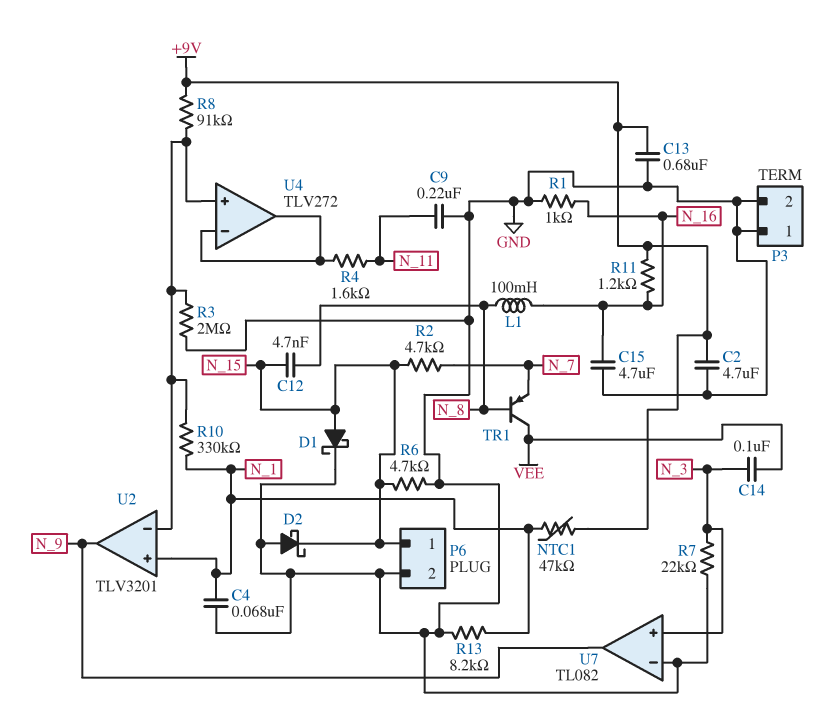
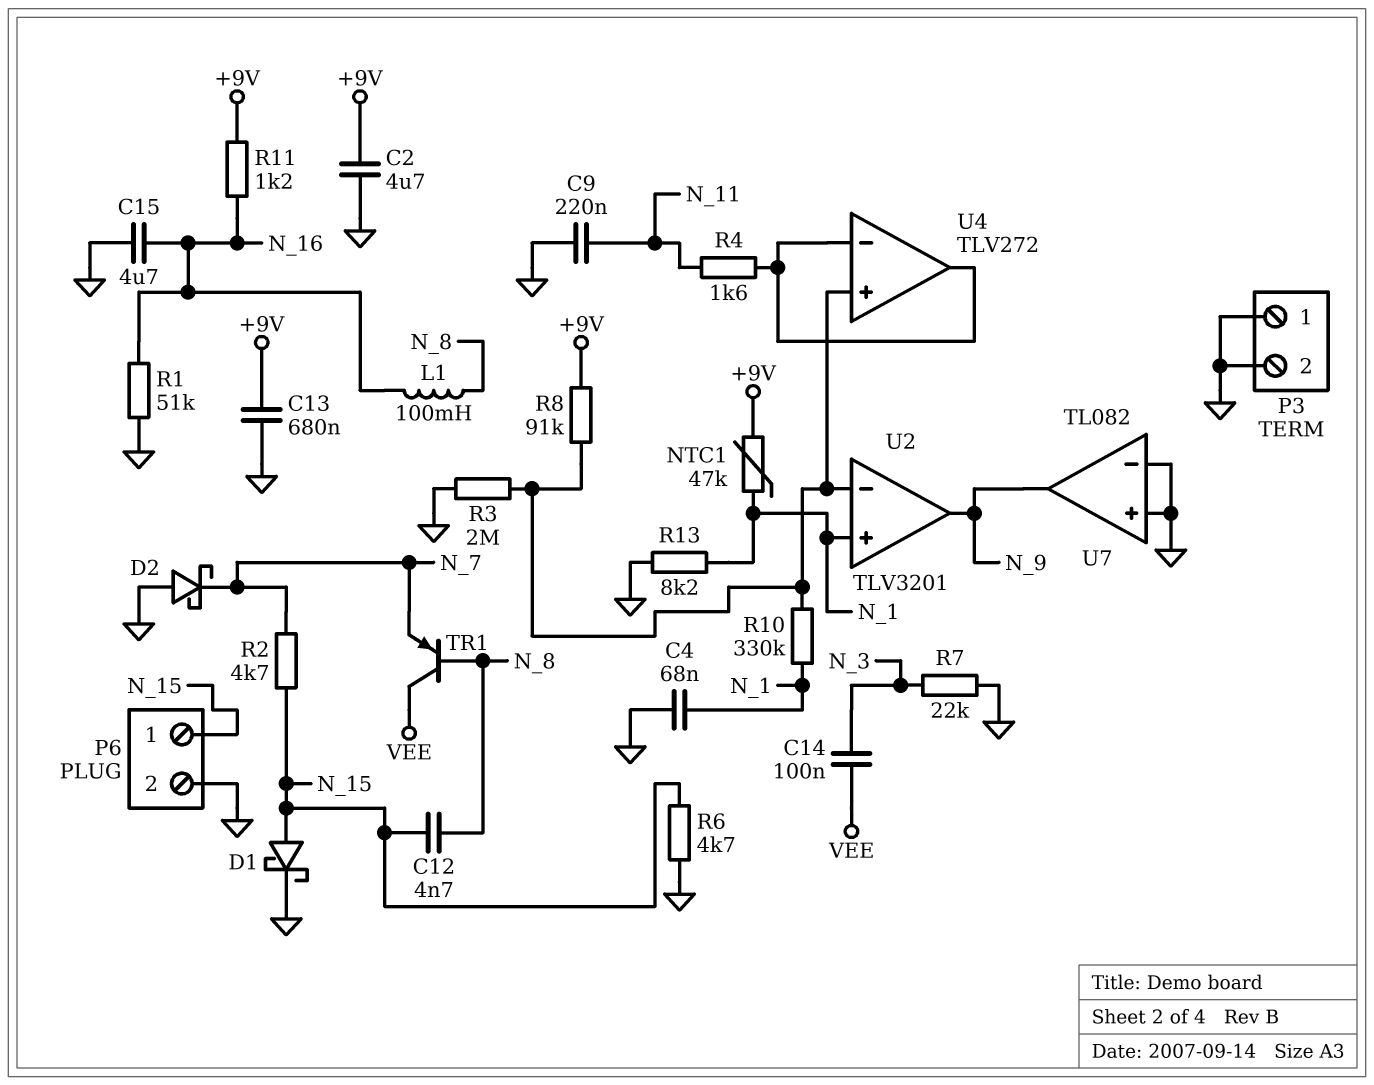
D2: schottky (A GND, K N_15) -> schottky (A GND, K N_7)
R1: 1k (GND, N_16) -> 51k (GND, N_16)
U7 pin in+: N_3 -> GND

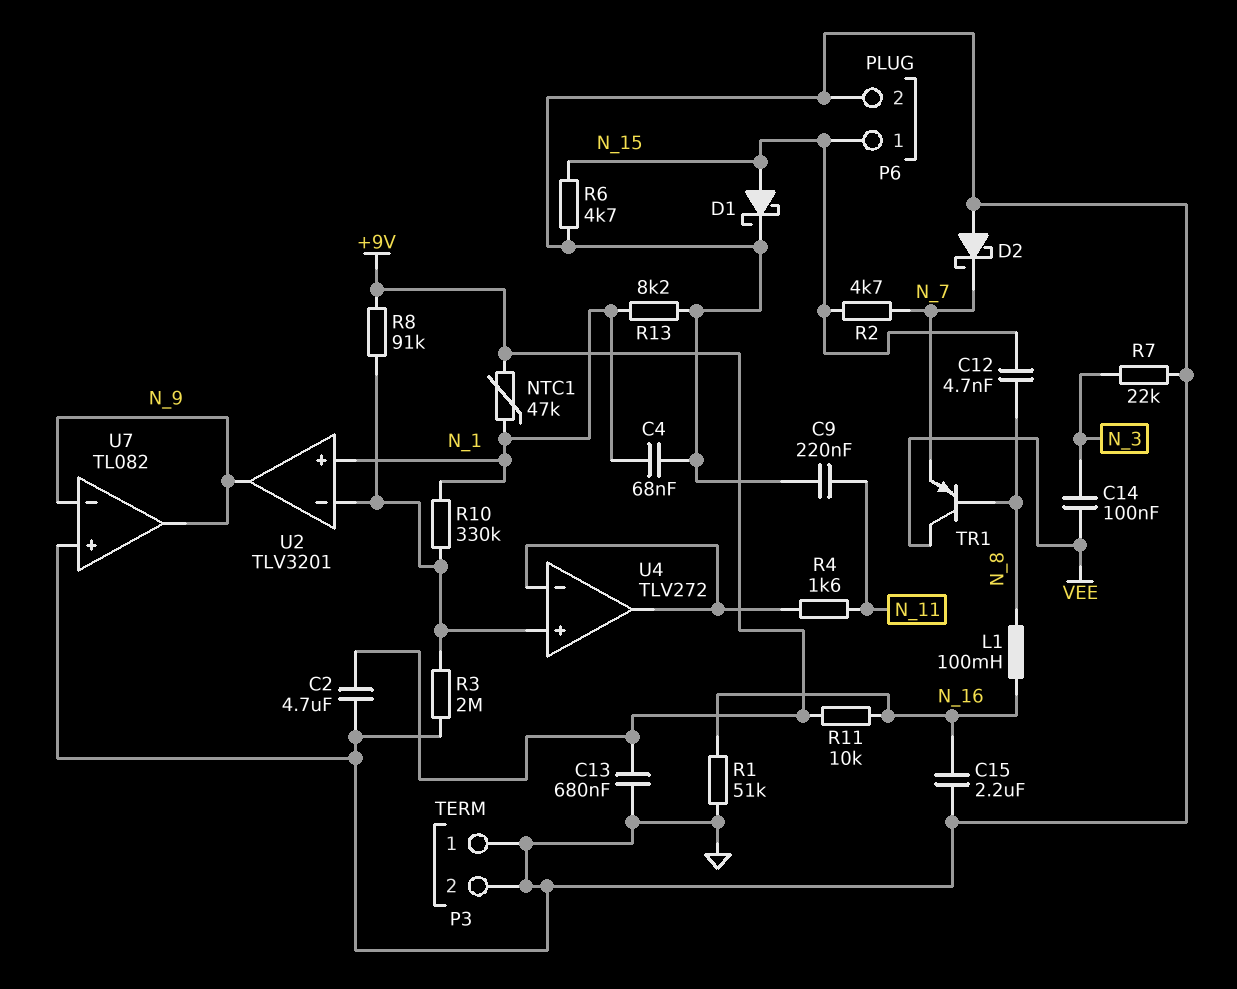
C15: 4.7uF (GND, N_16) -> 2.2uF (GND, N_16)
R11: 1.2k (+9V, N_16) -> 10k (+9V, N_16)
U7 pin in-: GND -> N_9

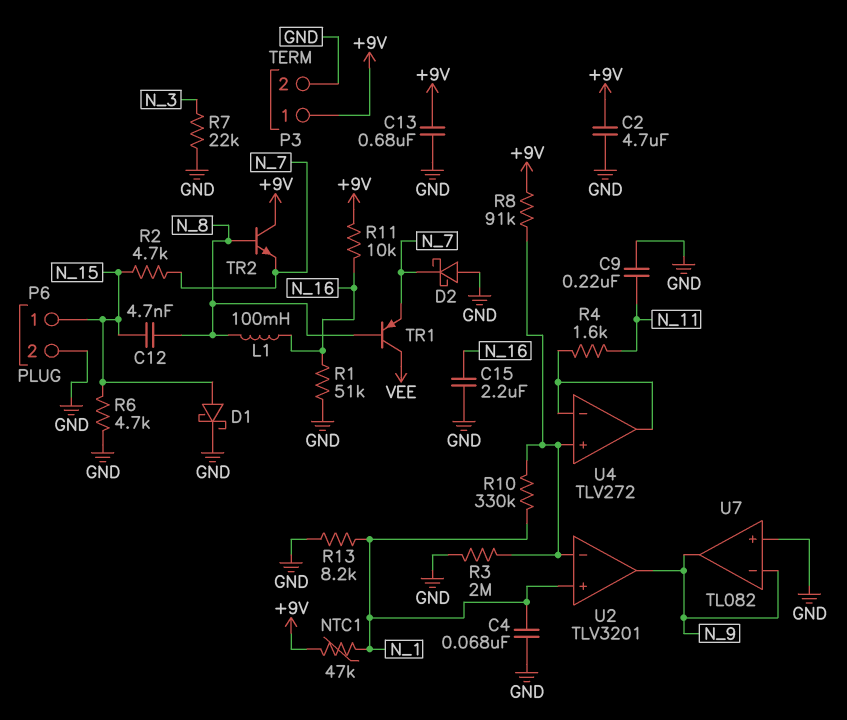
C14: 100nF (N_3, VEE) -> none
P3 pin 1: GND -> +9V
TR2: none -> NPN (B N_8, C +9V, E N_7)

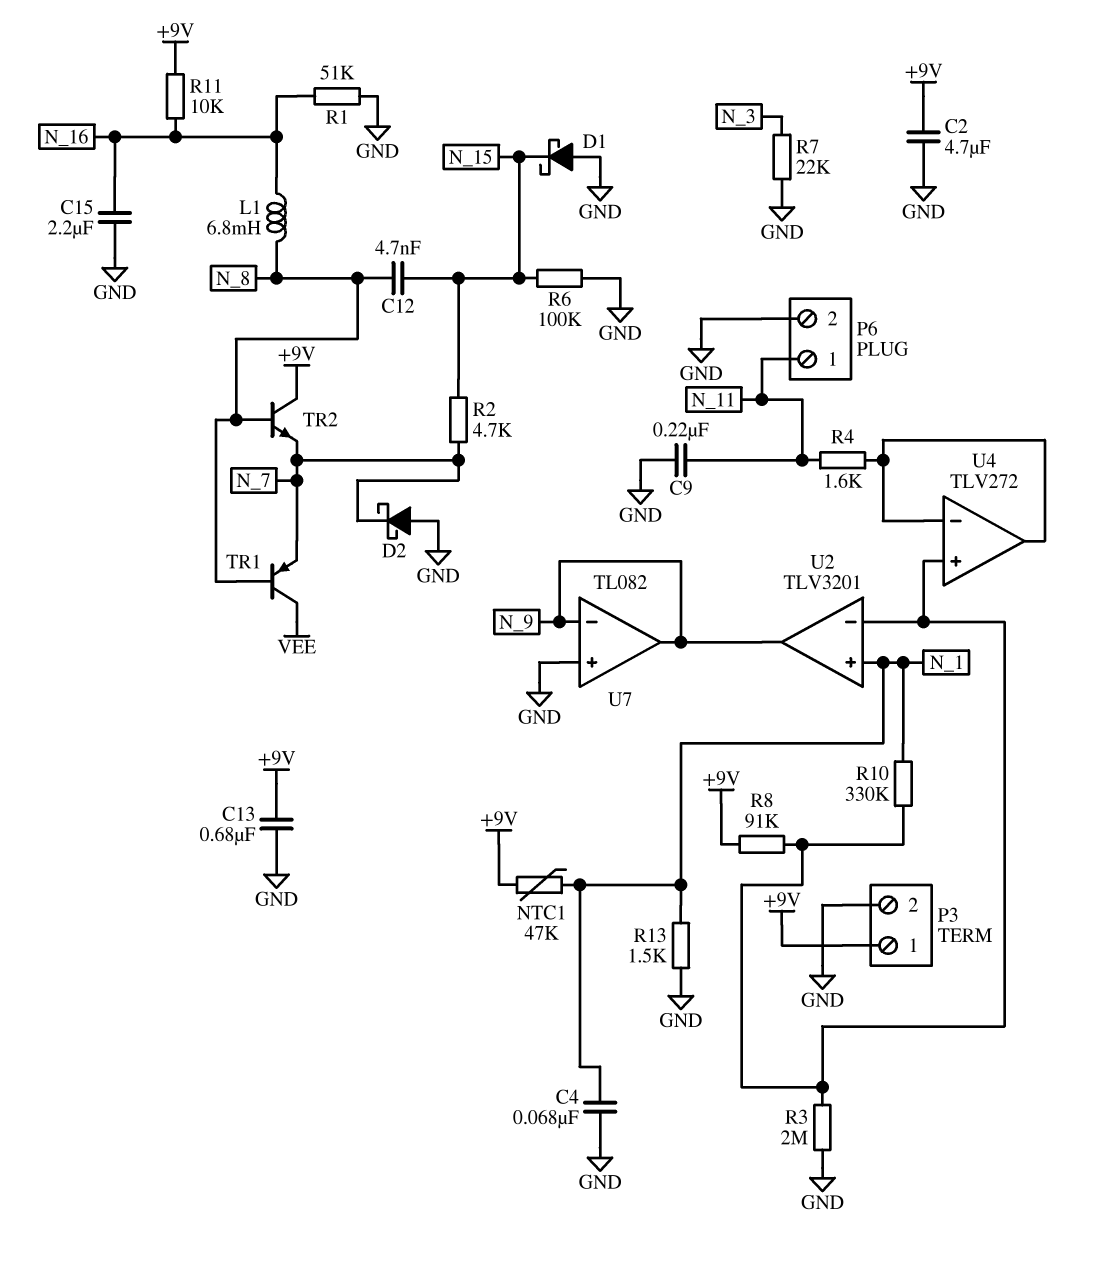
D1: schottky (A N_15, K GND) -> schottky (A GND, K N_15)
L1: 100mH (N_8, N_16) -> 6.8mH (N_8, N_16)
P6 pin 1: N_15 -> N_11
R6: 4.7k (GND, N_15) -> 100k (GND, N_15)
R13: 8.2k (GND, N_1) -> 1.5k (GND, N_1)

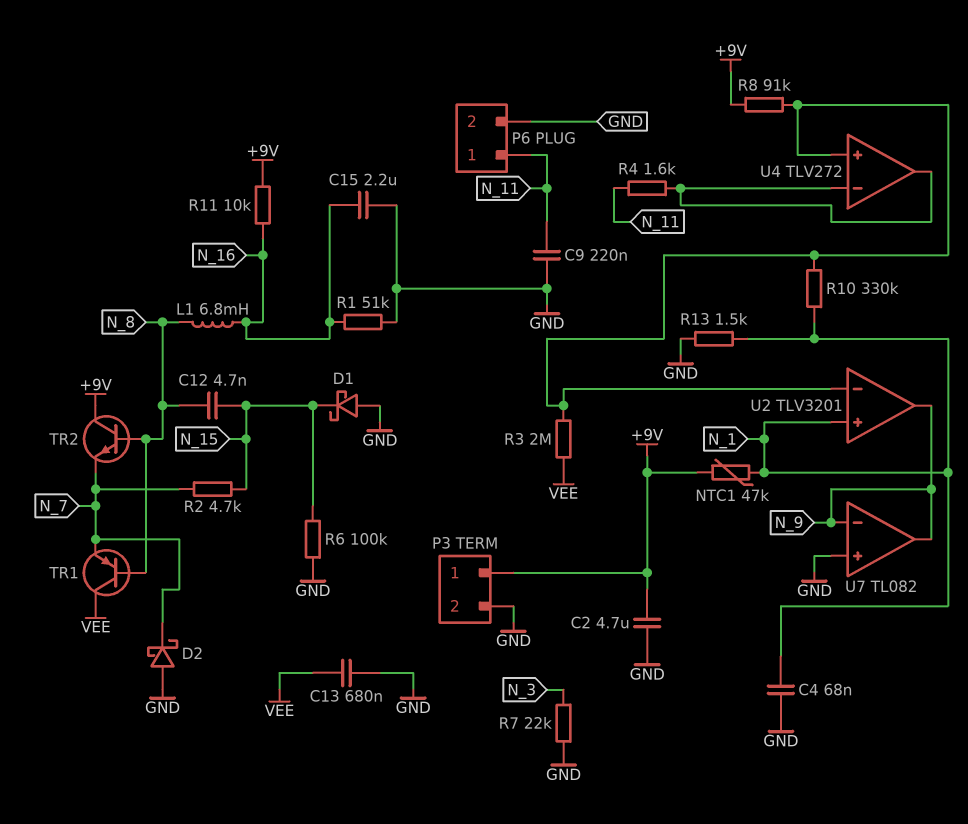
C13: 680nF (+9V, GND) -> 680nF (GND, VEE)
R3: 2M (GND, U2/in-) -> 2M (U2/in-, VEE)

